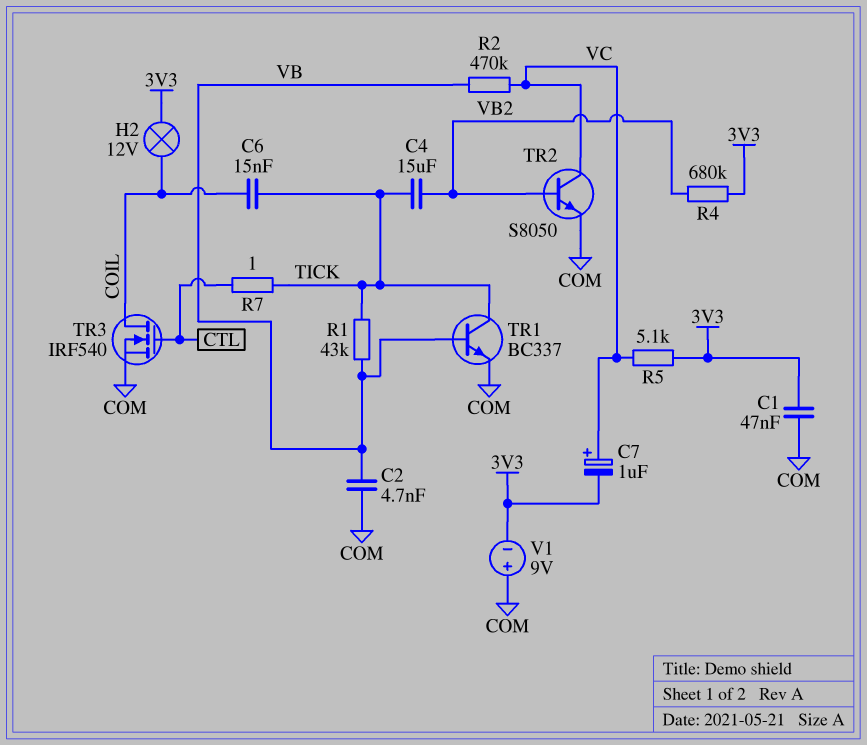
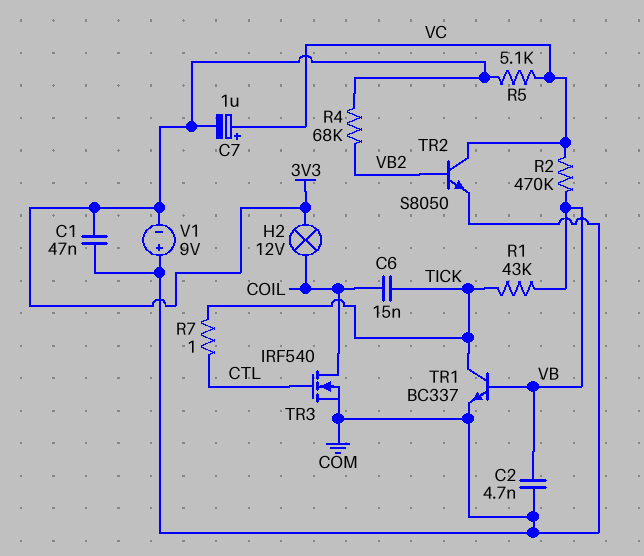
C4: 15uF (TICK, VB2) -> none
R4: 680k (3V3, VB2) -> 68k (3V3, VB2)

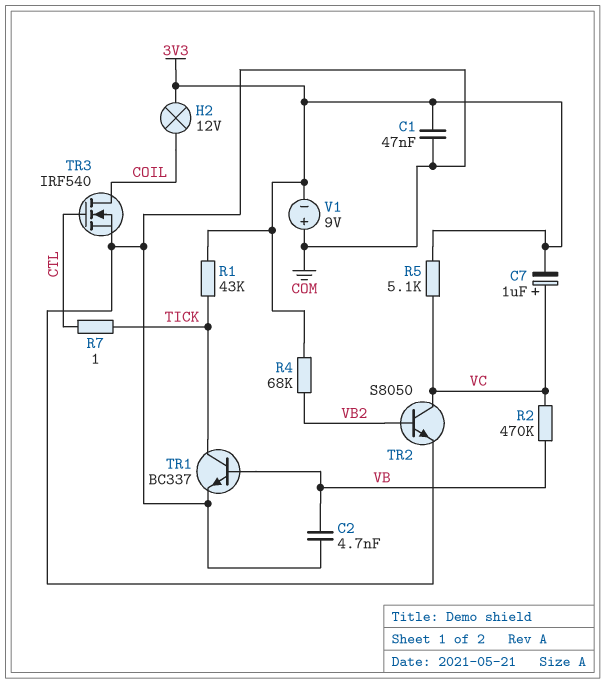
C6: 15nF (COIL, TICK) -> none
R1: 43k (TICK, VB) -> 43k (3V3, TICK)

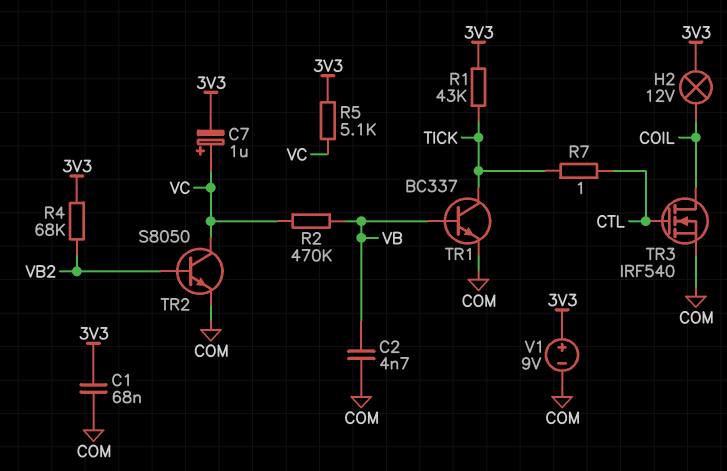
C1: 47nF (3V3, COM) -> 68nF (3V3, COM)
V1: 9V (plus COM, minus 3V3) -> 9V (plus 3V3, minus COM)

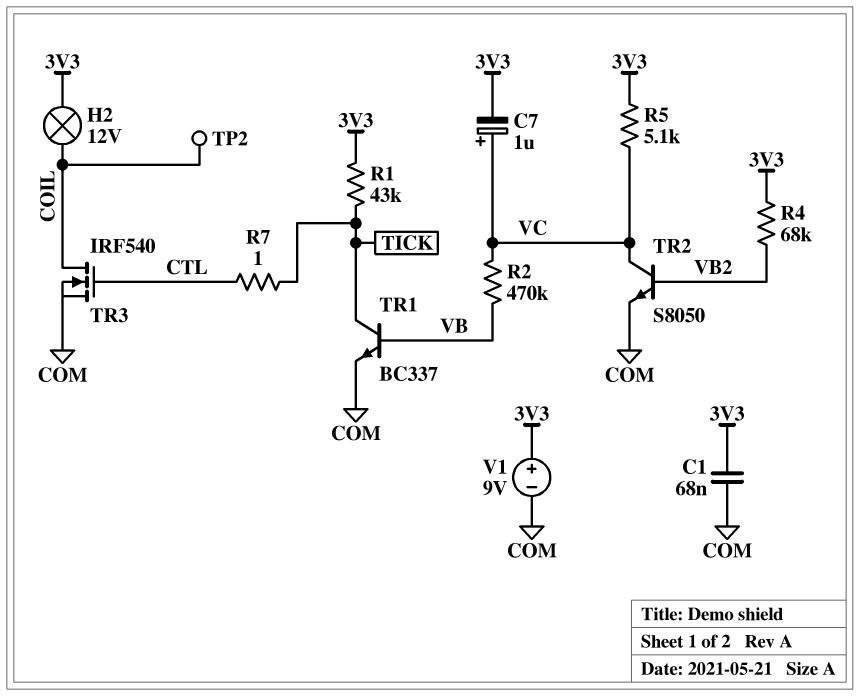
C2: 4.7nF (COM, VB) -> none
TP2: none -> test point (COIL)

